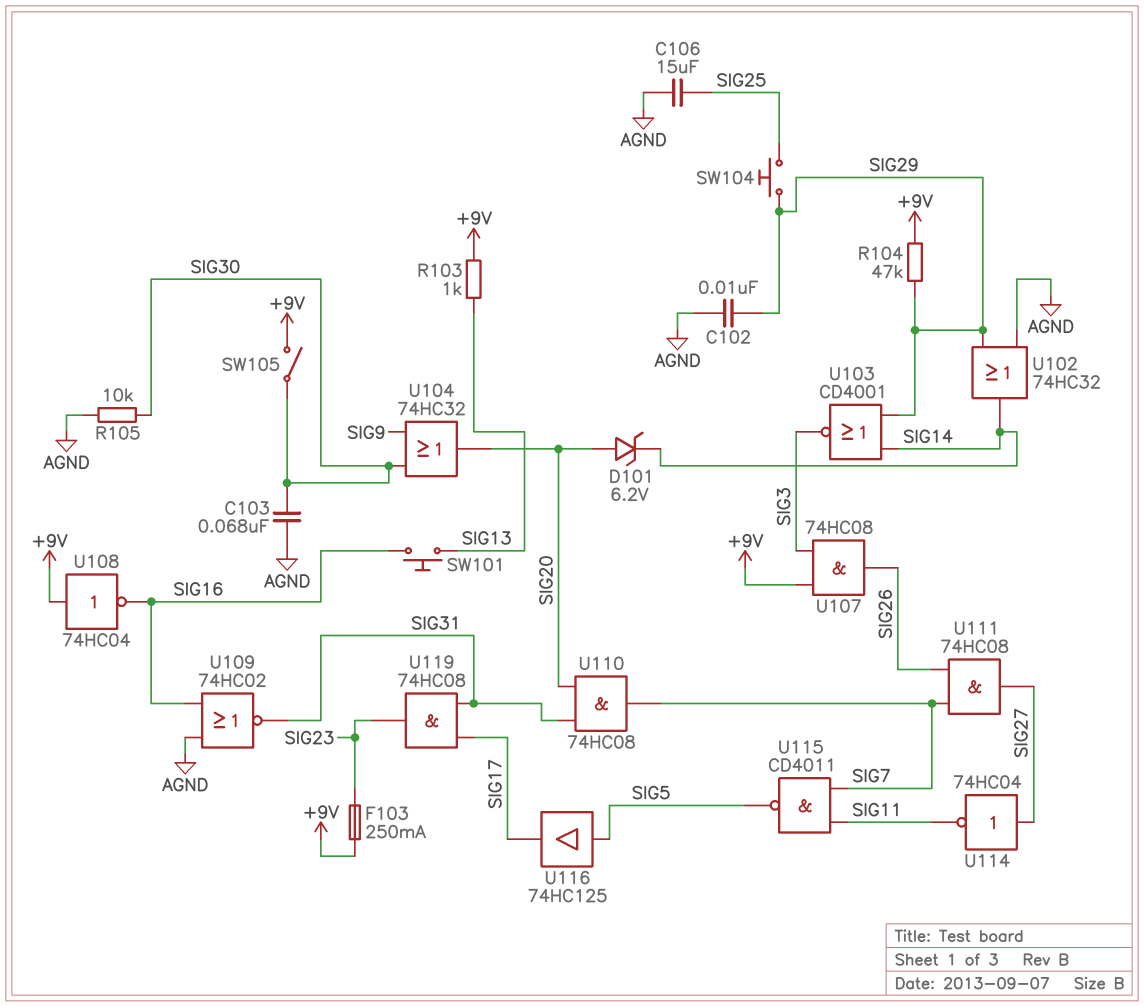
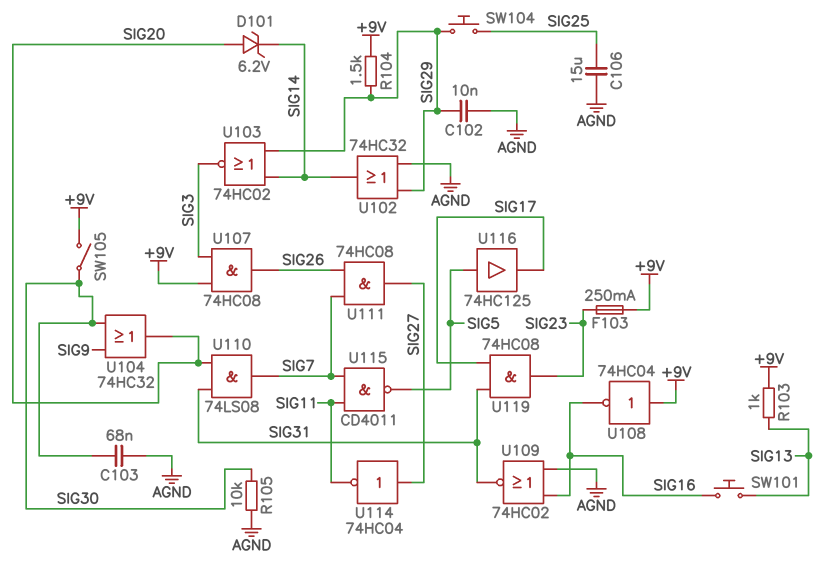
R104: 47k (+9V, SIG29) -> 1.5k (+9V, SIG29)
U103: NOR CD4001 (in SIG14, in SIG29, out SIG3) -> NOR 74HC02 (in SIG14, in SIG29, out SIG3)
U110: AND 74HC08 (in SIG20, in SIG31, out SIG7) -> AND 74LS08 (in SIG20, in SIG31, out SIG7)

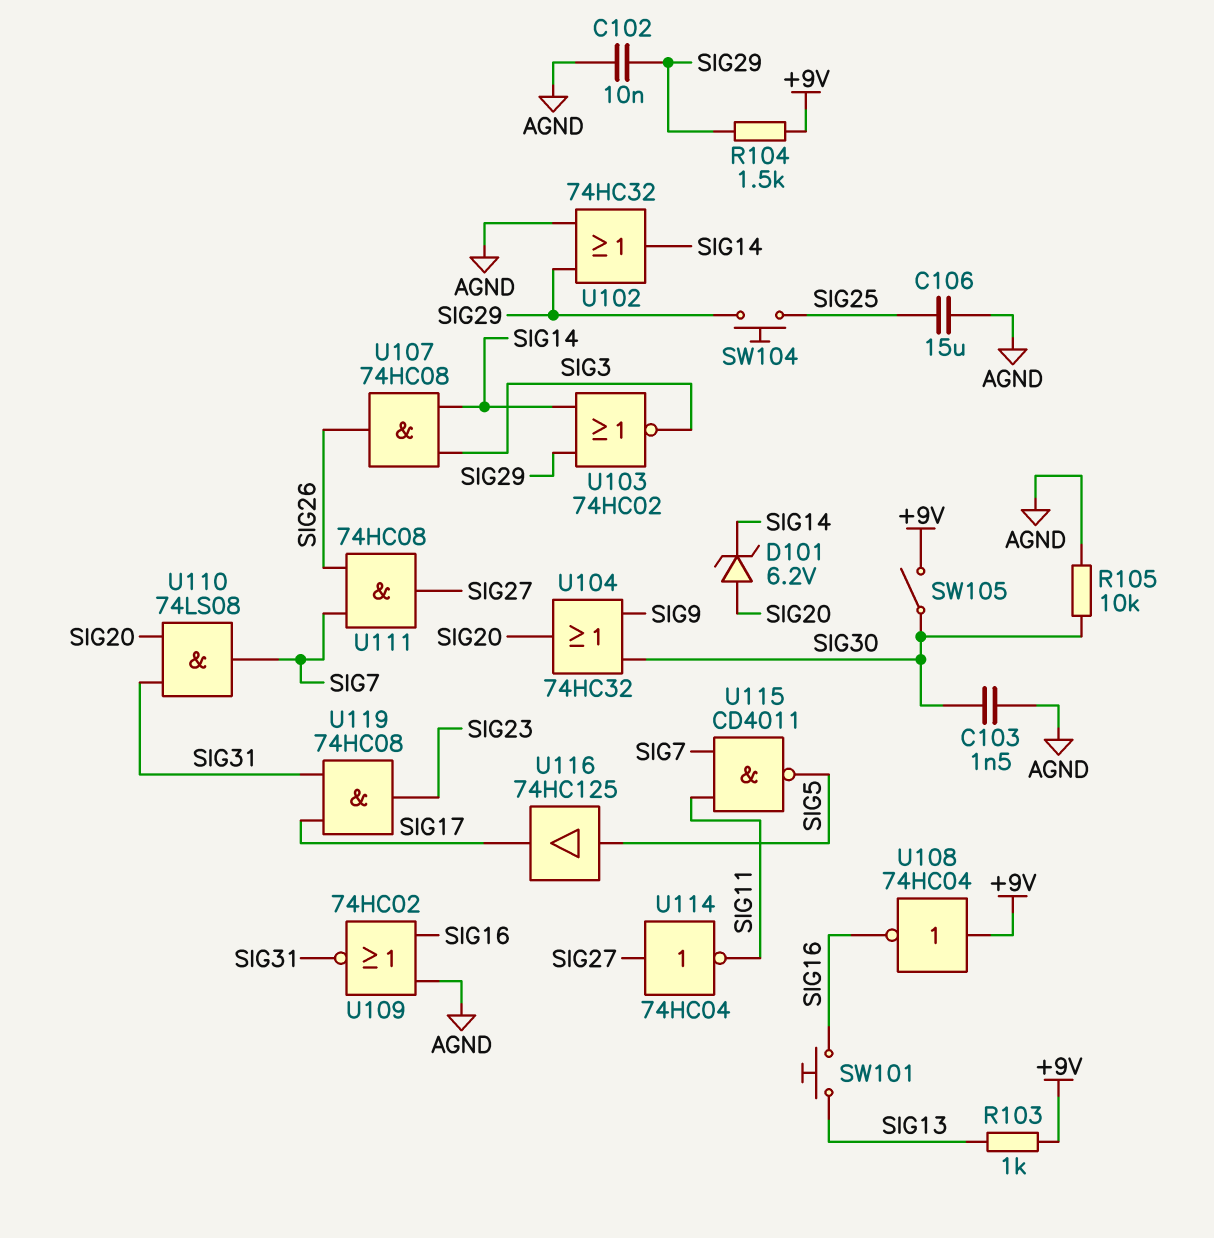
C103: 68nF (AGND, SIG30) -> 1.5nF (AGND, SIG30)
F103: 250mA (+9V, SIG23) -> none
U107: AND 74HC08 (in +9V, in SIG3, out SIG26) -> AND 74HC08 (in SIG3, in SIG14, out SIG26)

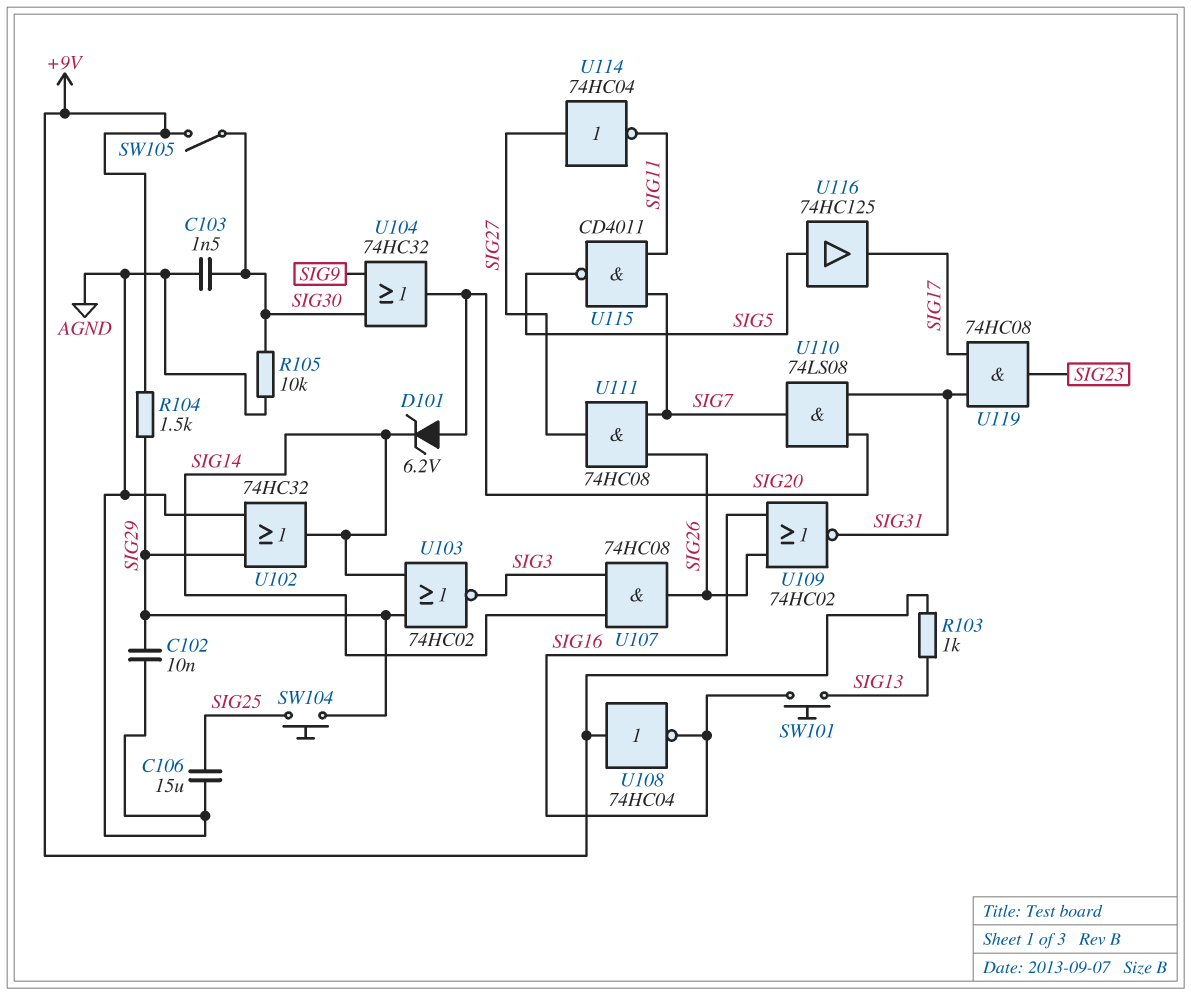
U109: NOR 74HC02 (in AGND, in SIG16, out SIG31) -> NOR 74HC02 (in SIG16, in SIG26, out SIG31)

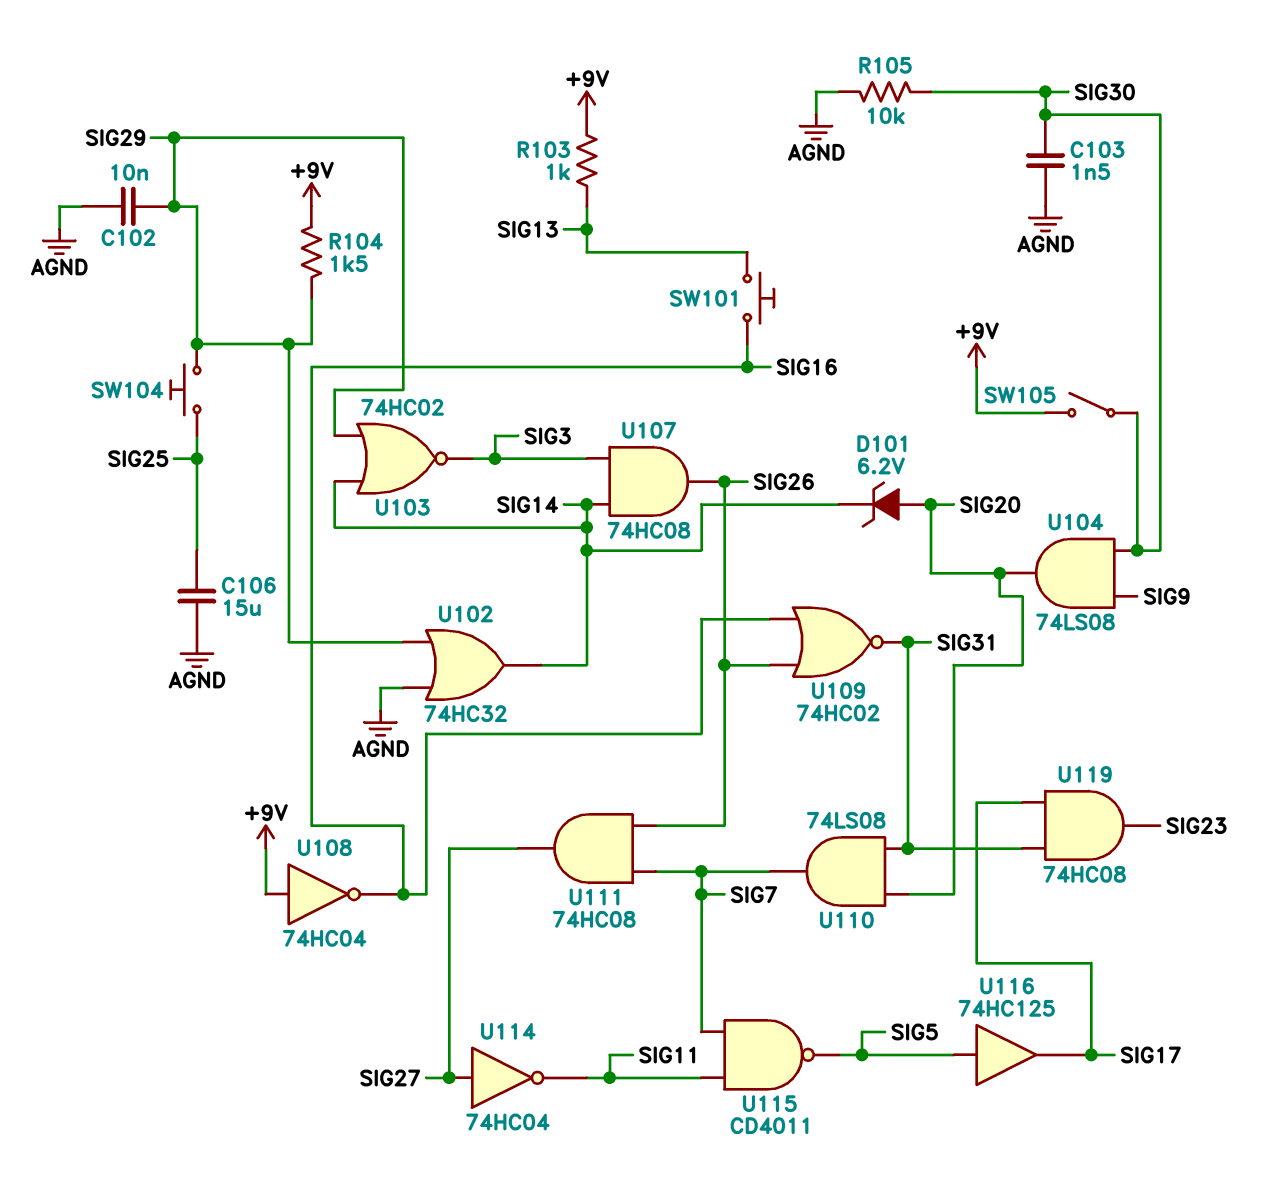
U104: OR 74HC32 (in SIG9, in SIG30, out SIG20) -> AND 74LS08 (in SIG9, in SIG30, out SIG20)

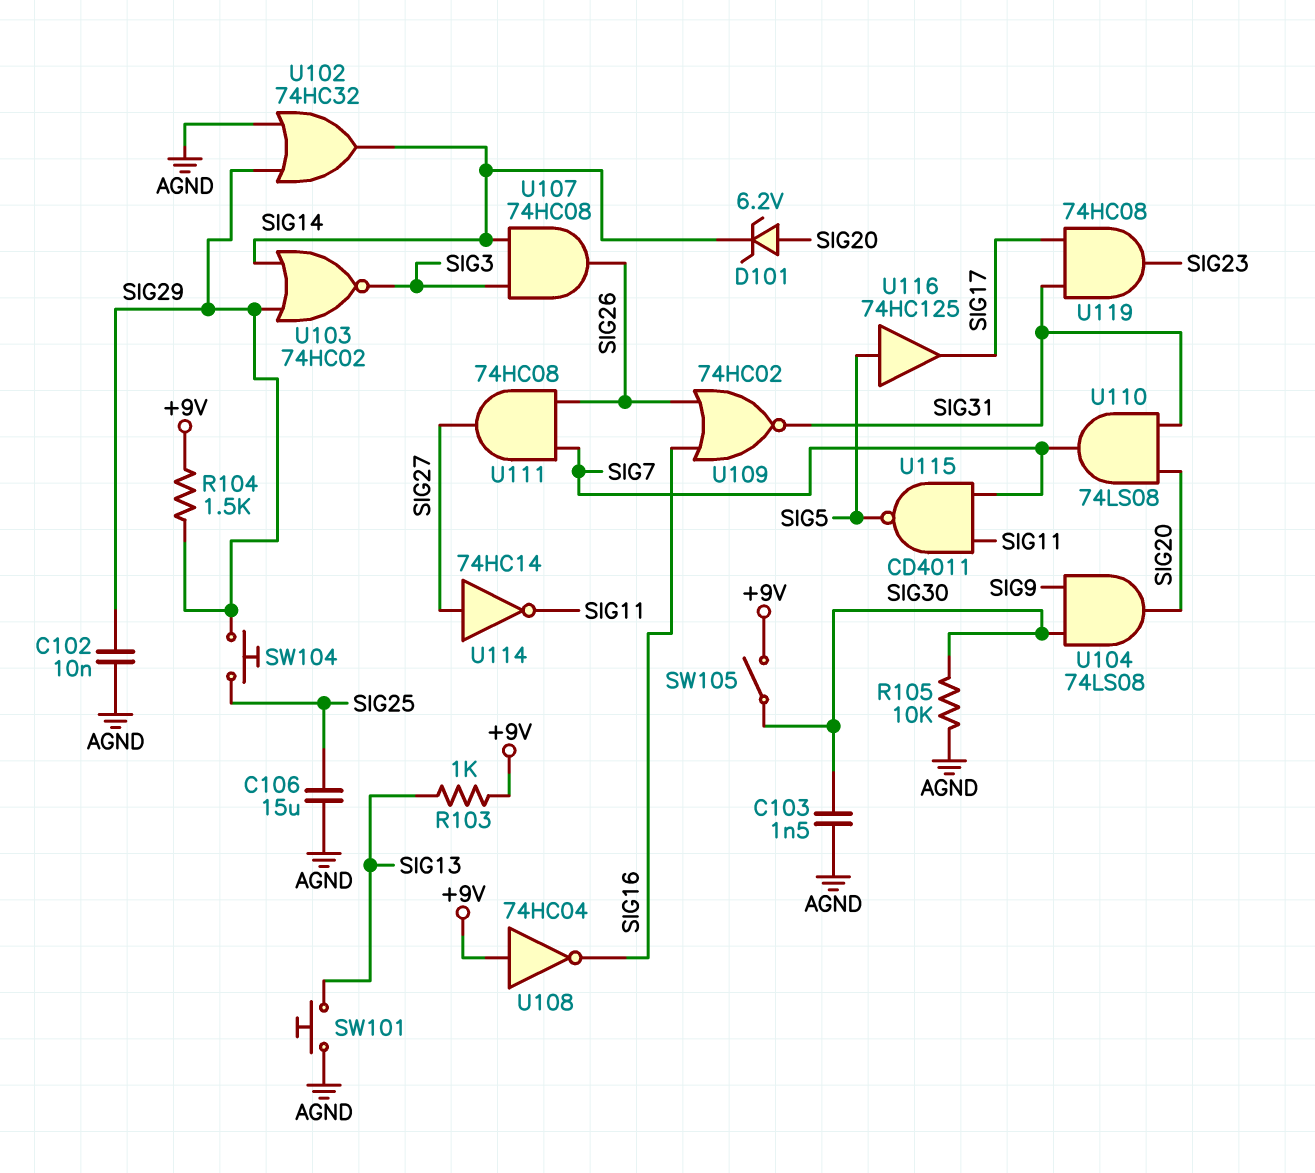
SW101: button (SIG13, SIG16) -> button (AGND, SIG13)
U114: NOT 74HC04 (in SIG27, out SIG11) -> NOT 74HC14 (in SIG27, out SIG11)

